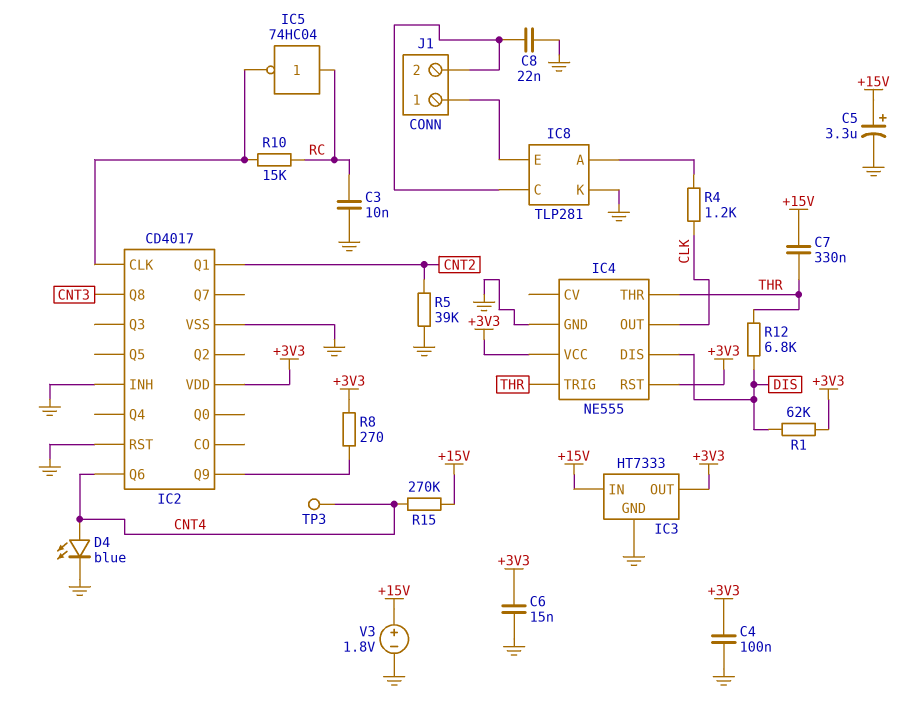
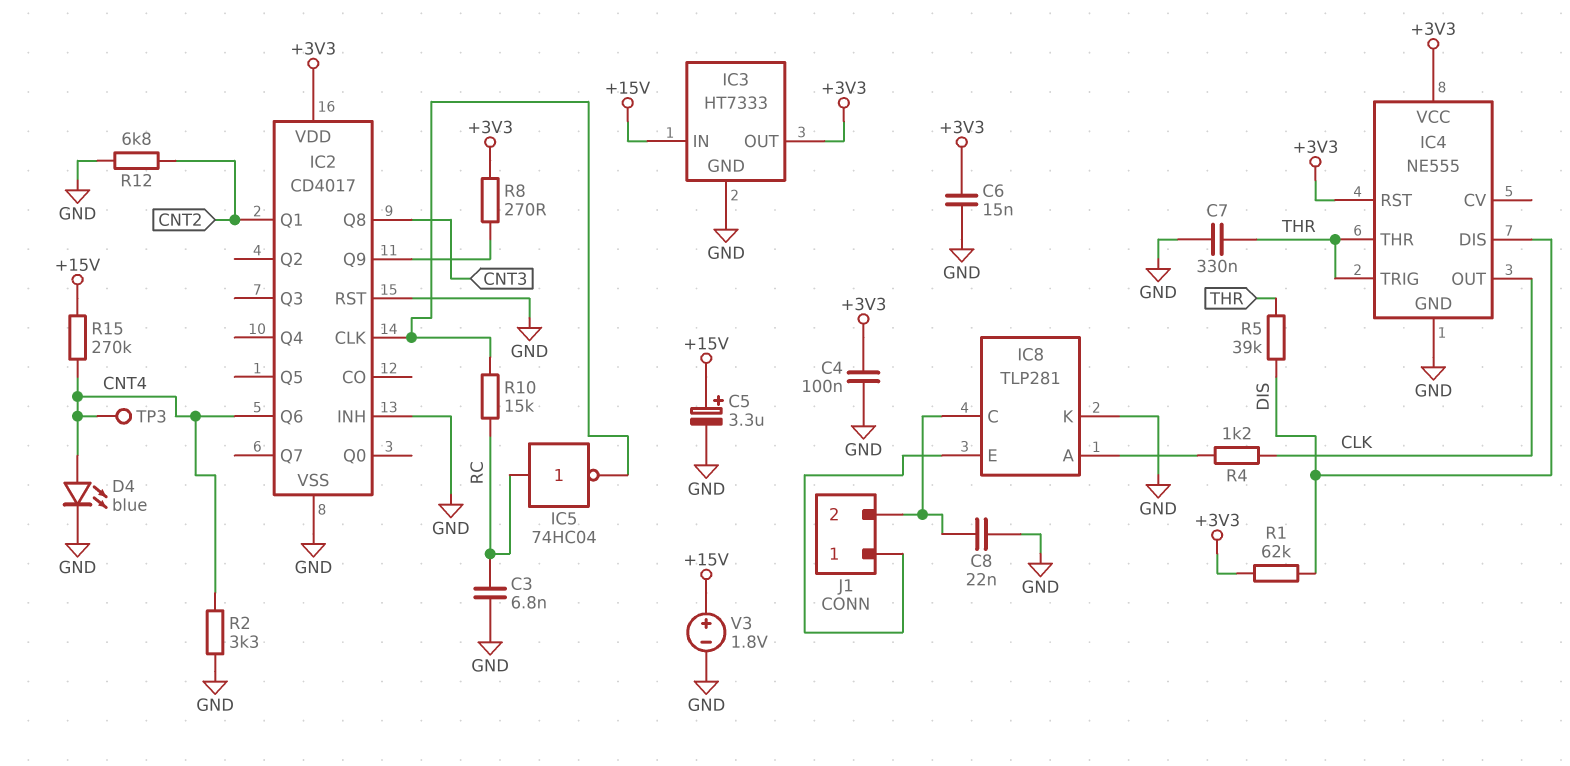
C3: 10nF (GND, RC) -> 6.8nF (GND, RC)
C7: 330nF (+15V, THR) -> 330nF (GND, THR)
R2: none -> 3.3k (CNT4, GND)
R5: 39k (CNT2, GND) -> 39k (DIS, THR)
R12: 6.8k (DIS, THR) -> 6.8k (CNT2, GND)

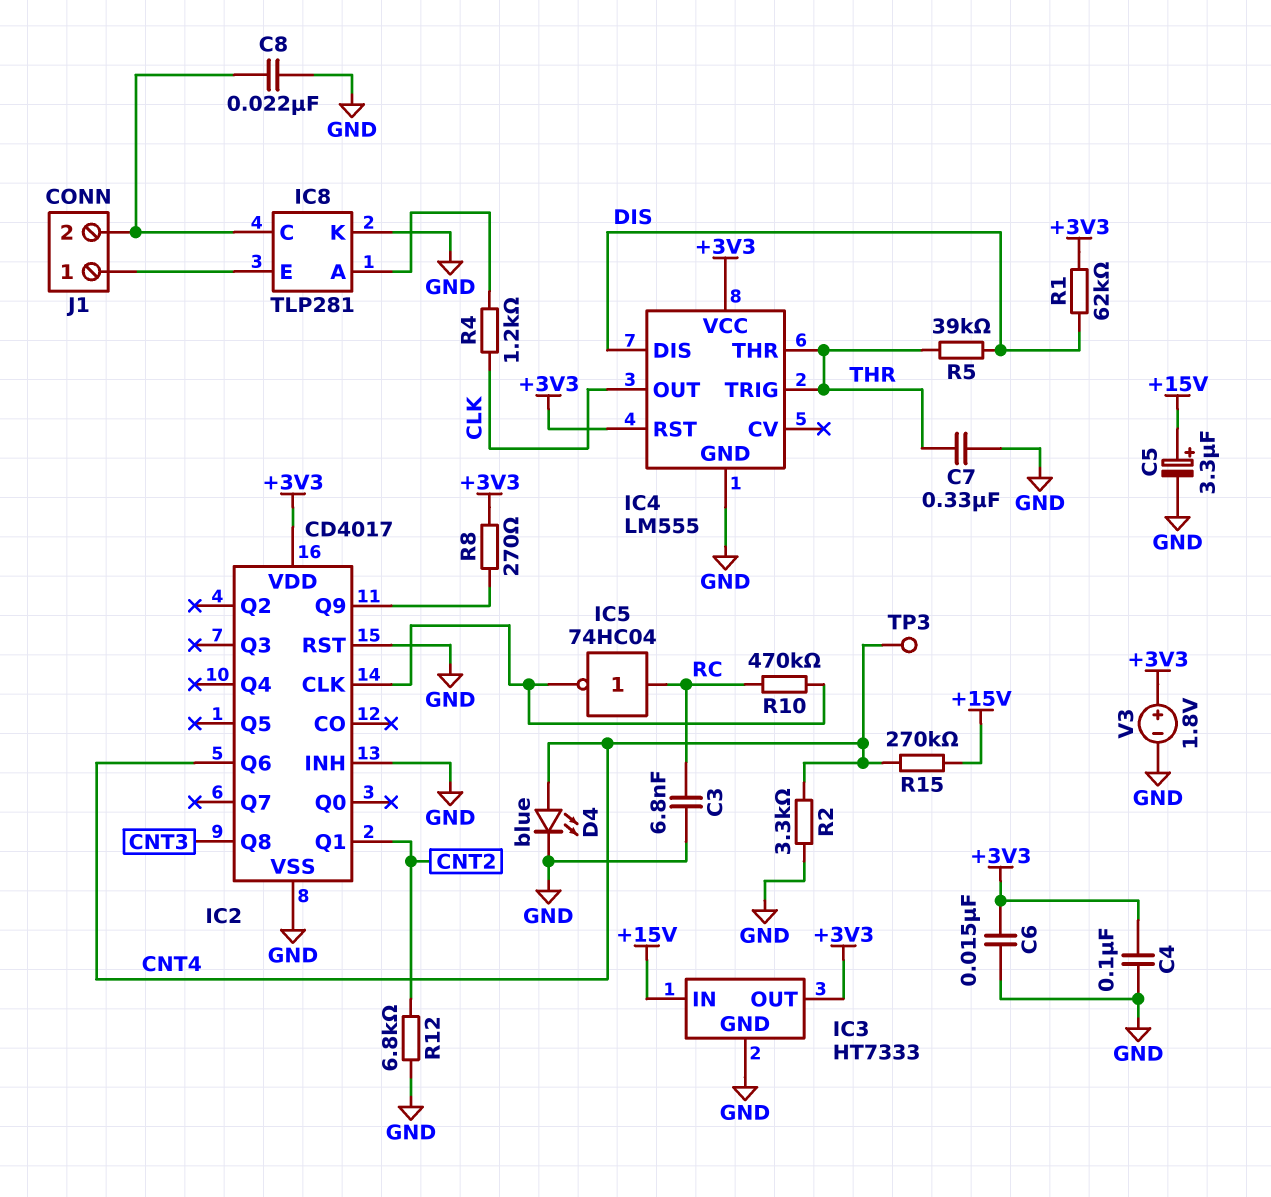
IC4: NE555 -> LM555
R10: 15k (IC2/CLK, RC) -> 470k (IC2/CLK, RC)
V3: 1.8V (plus +15V, minus GND) -> 1.8V (plus +3V3, minus GND)

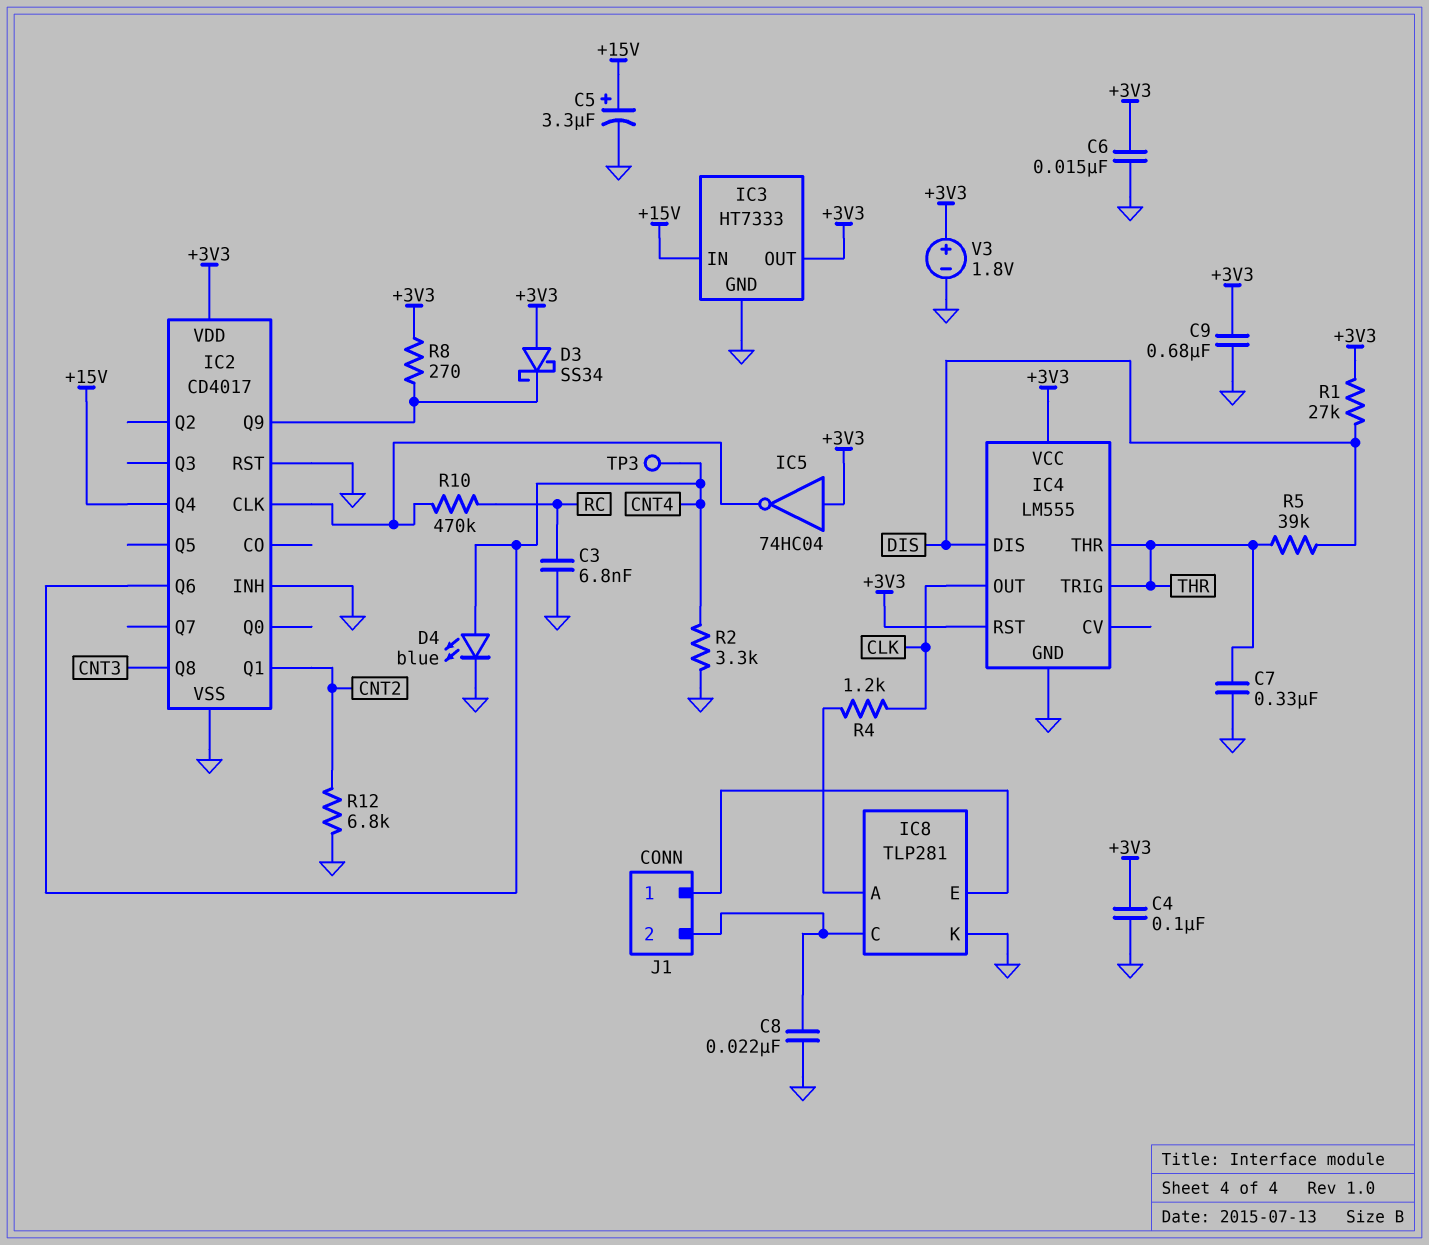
C9: none -> 680nF (+3V3, GND)
D3: none -> schottky SS34 (A +3V3, K IC2/Q9)
IC2 pin Q4: none -> +15V
IC5: NOT 74HC04 (in RC, out IC2/CLK) -> NOT 74HC04 (in +3V3, out IC2/CLK)
R1: 62k (+3V3, DIS) -> 27k (+3V3, DIS)
R15: 270k (+15V, CNT4) -> none

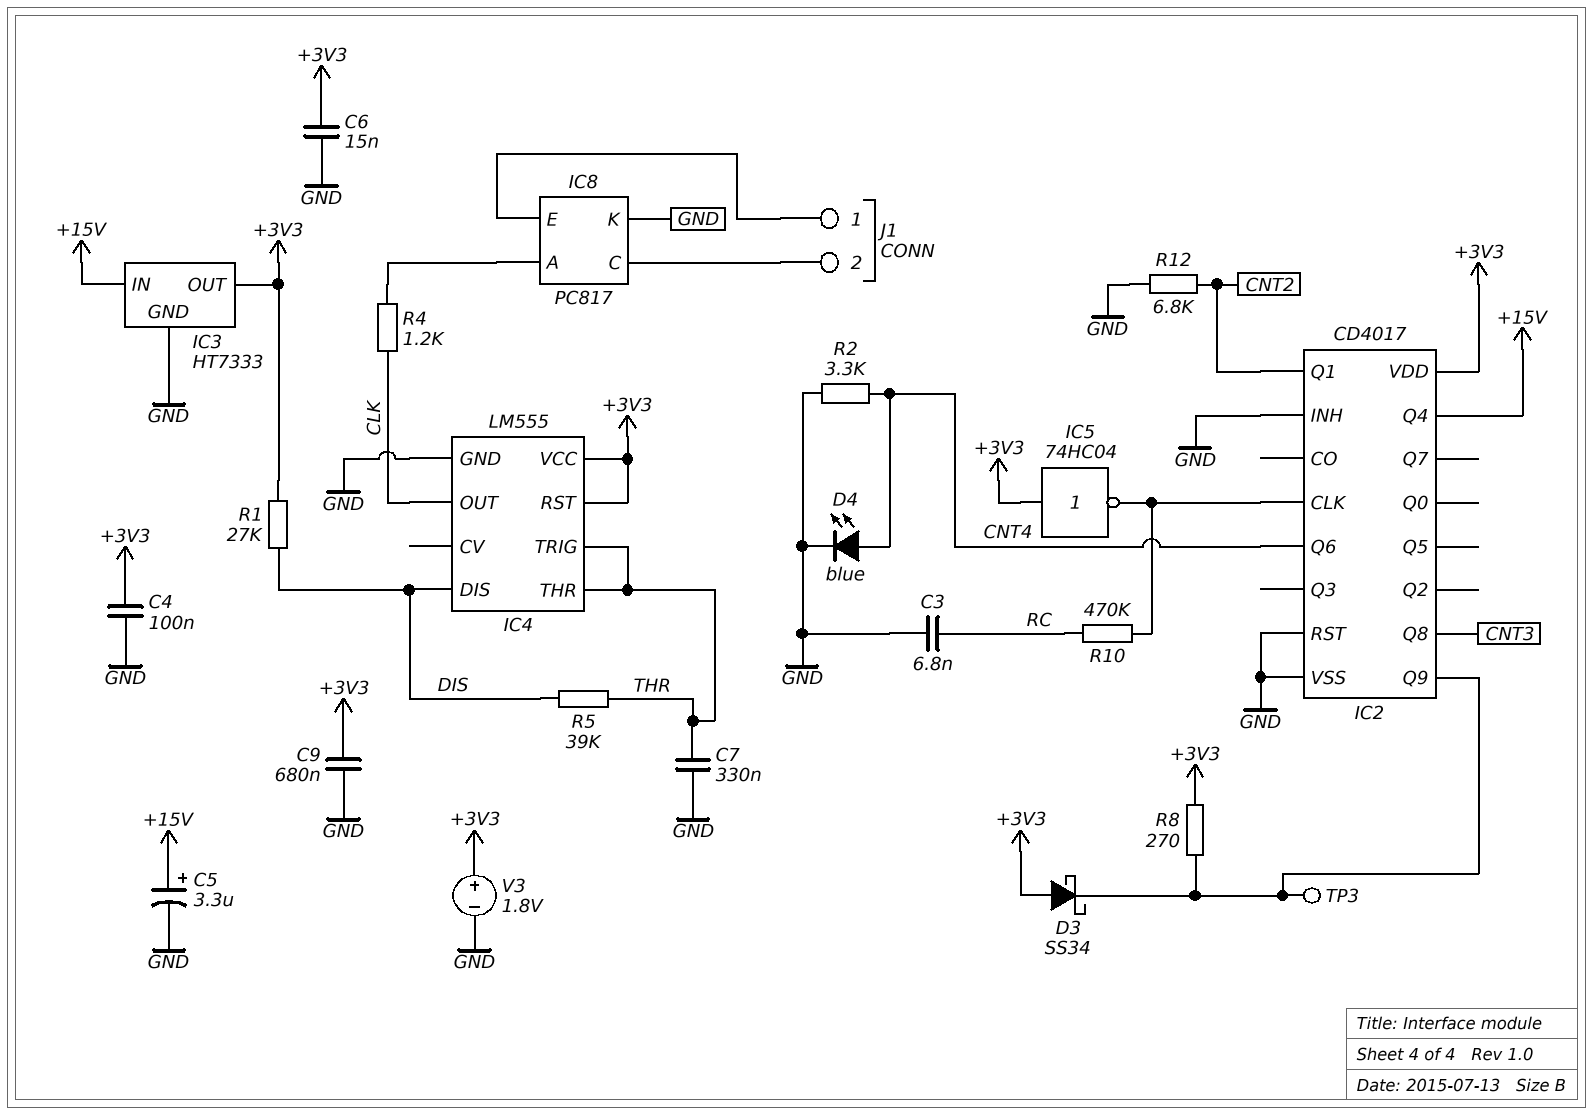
C8: 22nF (GND, IC8/C) -> none
IC8: TLP281 -> PC817
TP3: test point (CNT4) -> test point (IC2/Q9)

